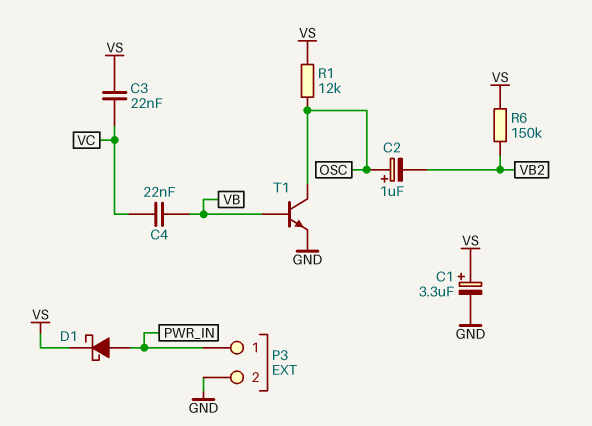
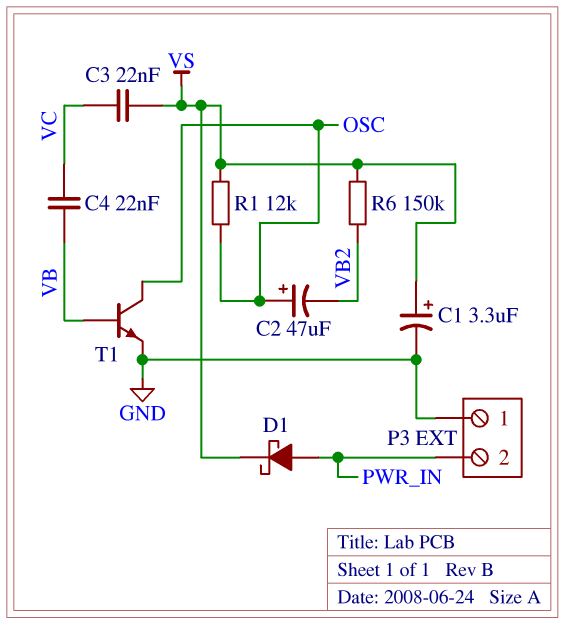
C2: 1uF (plus OSC, minus VB2) -> 47uF (plus OSC, minus VB2)
P3 pin 1: PWR_IN -> GND
P3 pin 2: GND -> PWR_IN

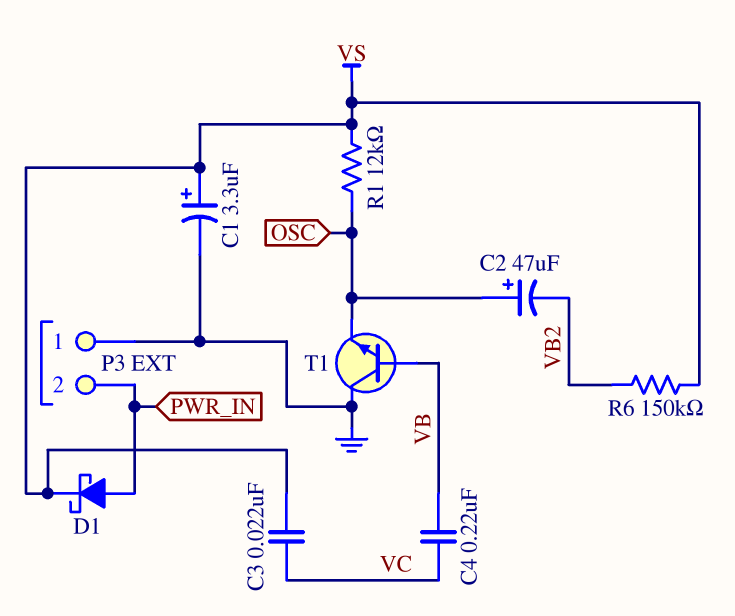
C4: 22nF (VB, VC) -> 220nF (VB, VC)
T1: NPN (B VB, C OSC, E GND) -> NPN (B VB, C GND, E OSC)

